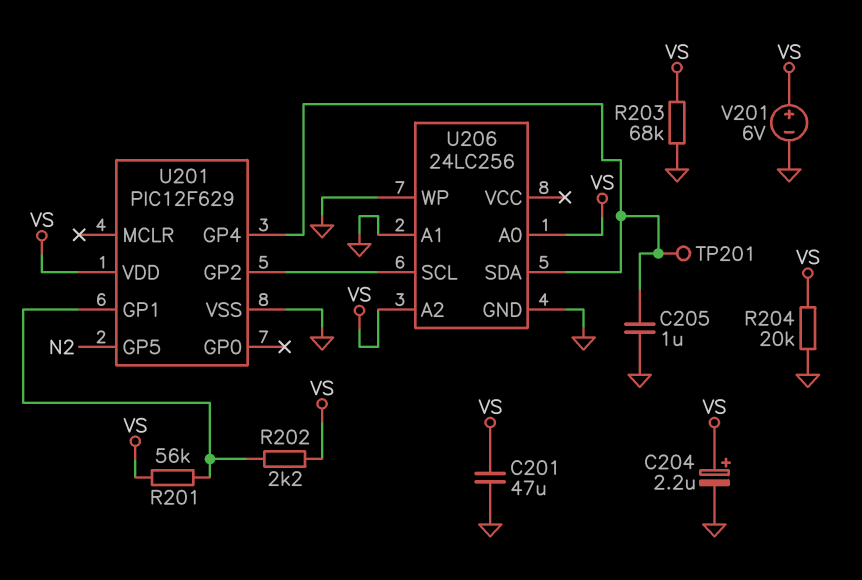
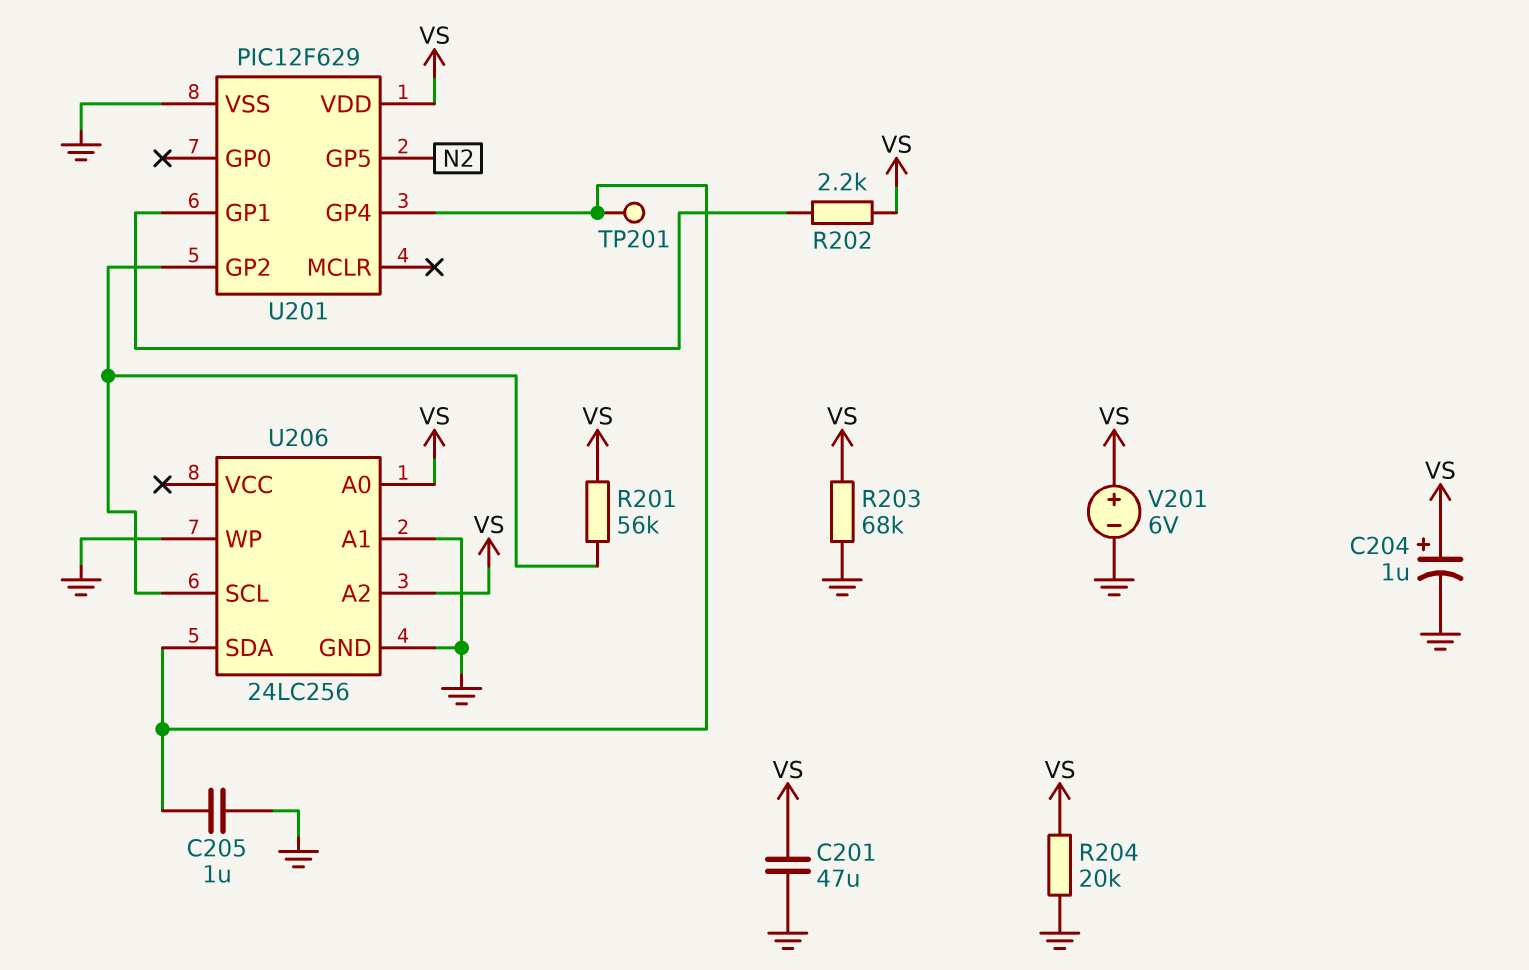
C204: 2.2uF (plus VS, minus GND) -> 1uF (plus VS, minus GND)
R201: 56k (U201/GP1, VS) -> 56k (U201/GP2, VS)

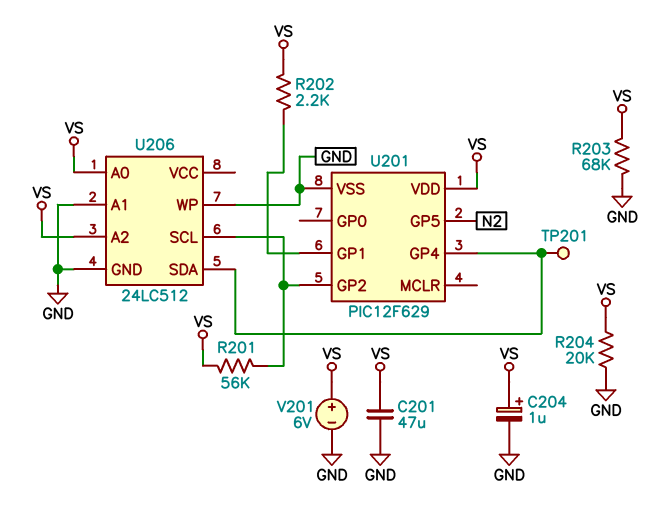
C205: 1uF (GND, U201/GP4) -> none
U206: 24LC256 -> 24LC512

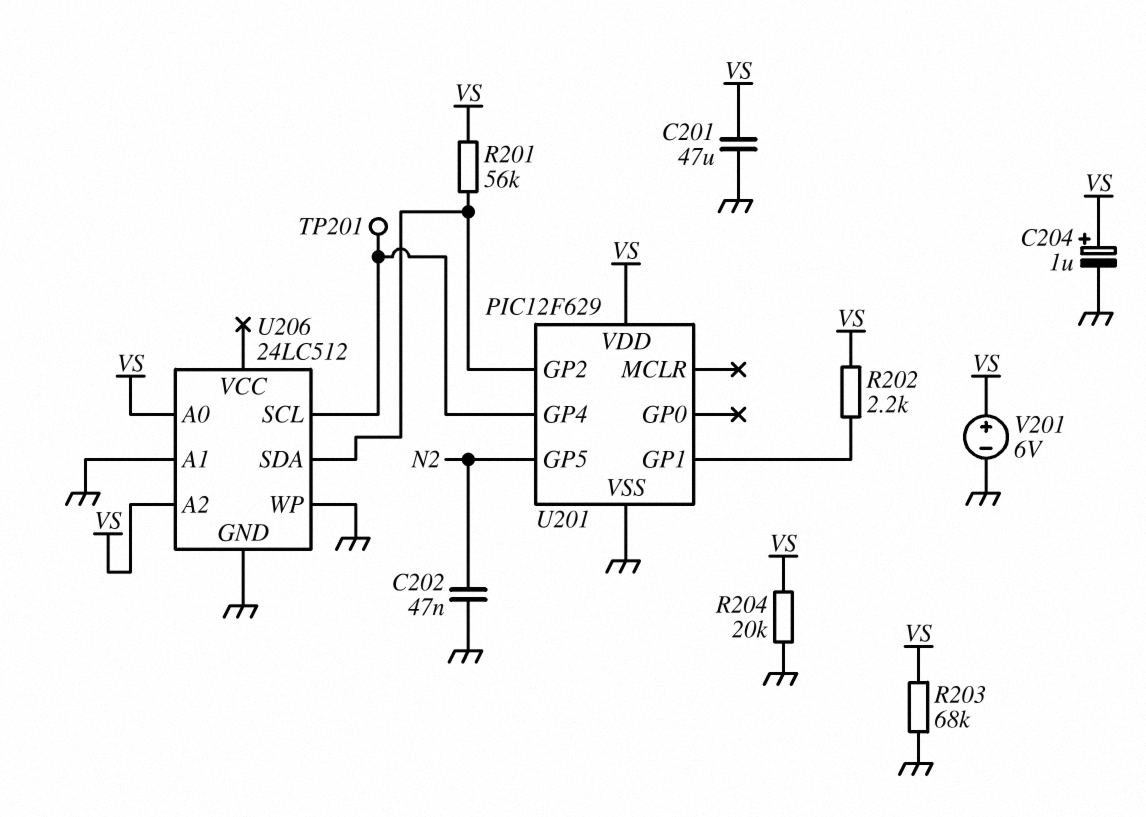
C202: none -> 47nF (GND, N2)
U206 pin SCL: U201/GP2 -> U201/GP4
U206 pin SDA: U201/GP4 -> U201/GP2

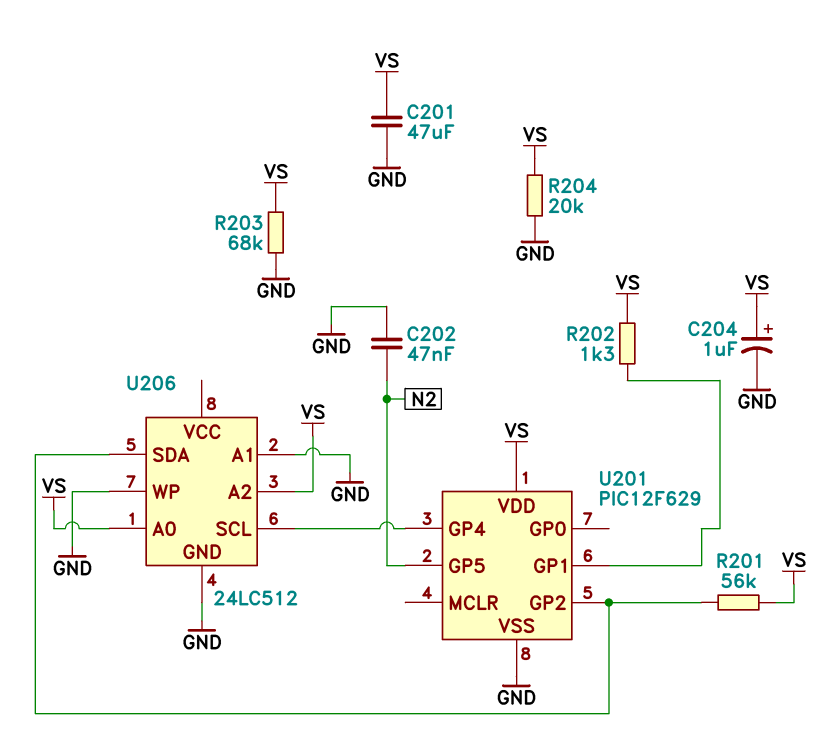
R202: 2.2k (U201/GP1, VS) -> 1.3k (U201/GP1, VS)
TP201: test point (U201/GP4) -> none
V201: 6V (plus VS, minus GND) -> none

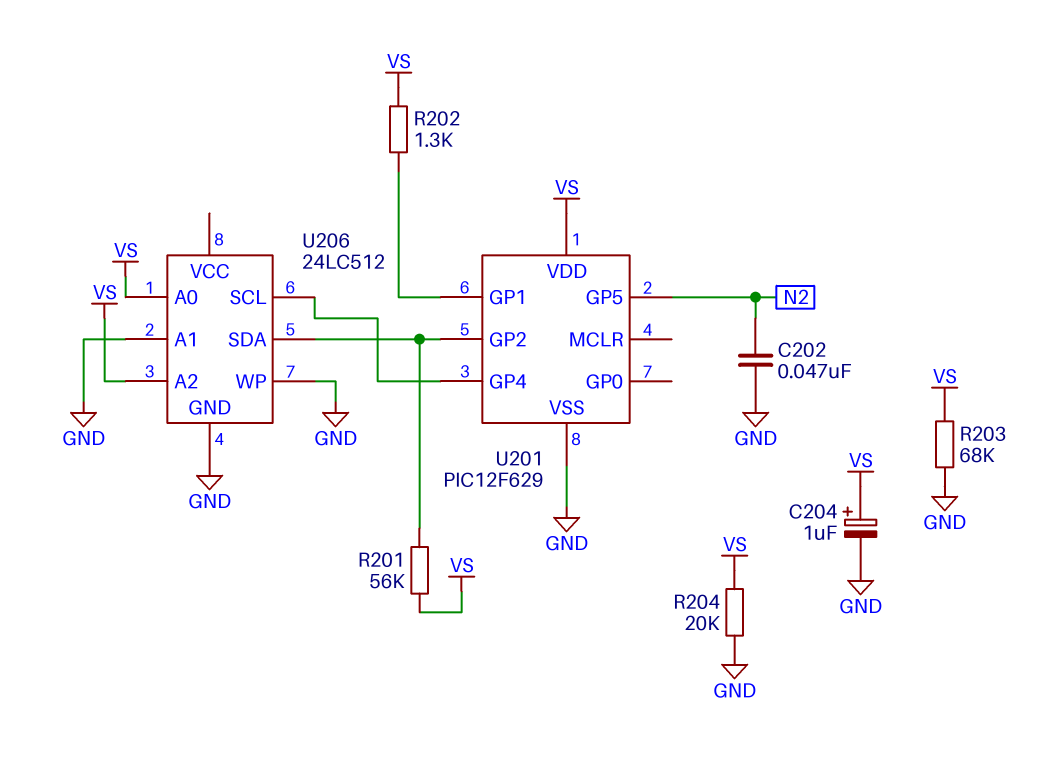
C201: 47uF (GND, VS) -> none

